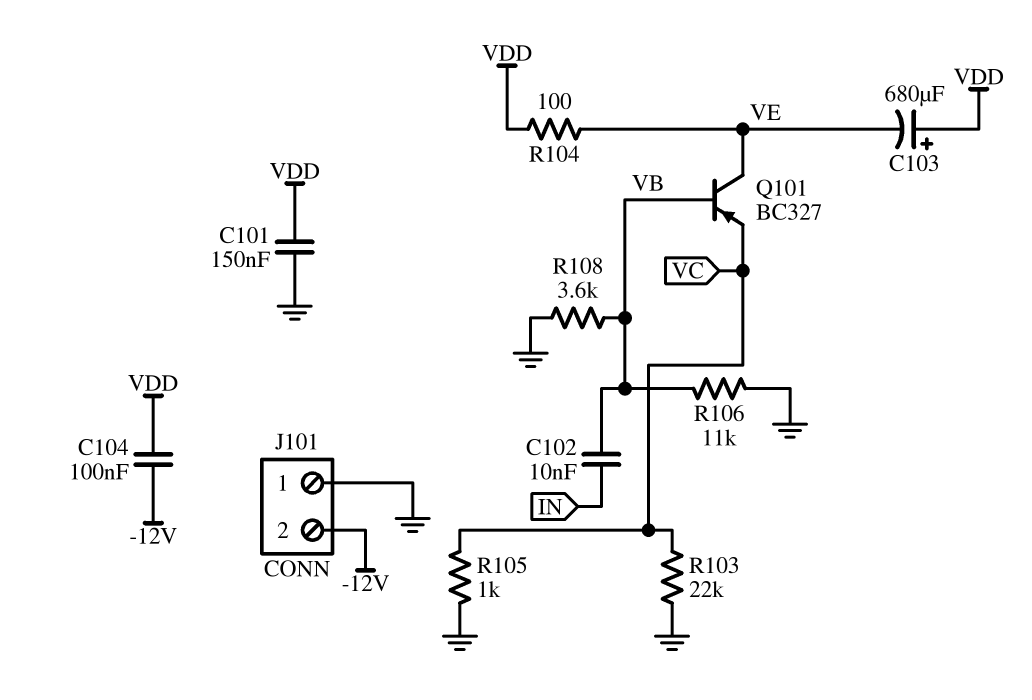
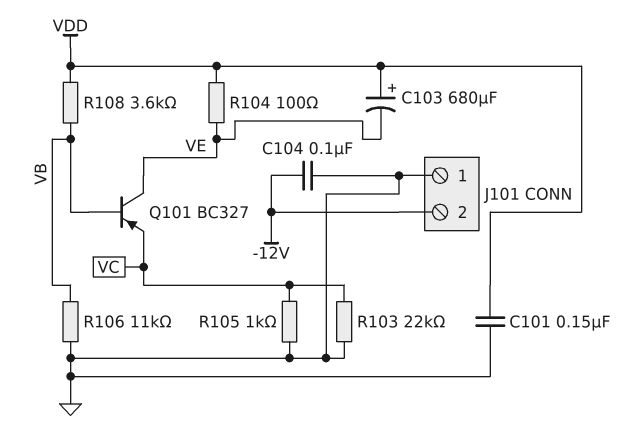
C102: 10nF (IN, VB) -> none
C104: 100nF (-12V, VDD) -> 100nF (-12V, GND)
R108: 3.6k (GND, VB) -> 3.6k (VB, VDD)

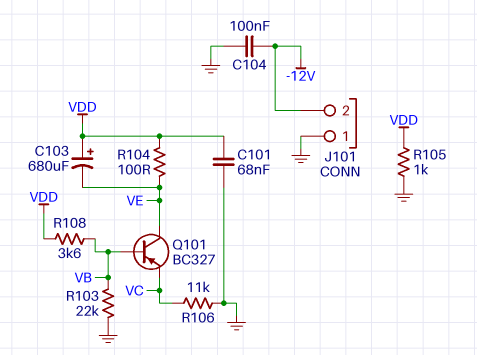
C101: 150nF (GND, VDD) -> 68nF (GND, VDD)
R103: 22k (GND, VC) -> 22k (GND, VB)
R105: 1k (GND, VC) -> 1k (GND, VDD)
R106: 11k (GND, VB) -> 11k (GND, VC)

